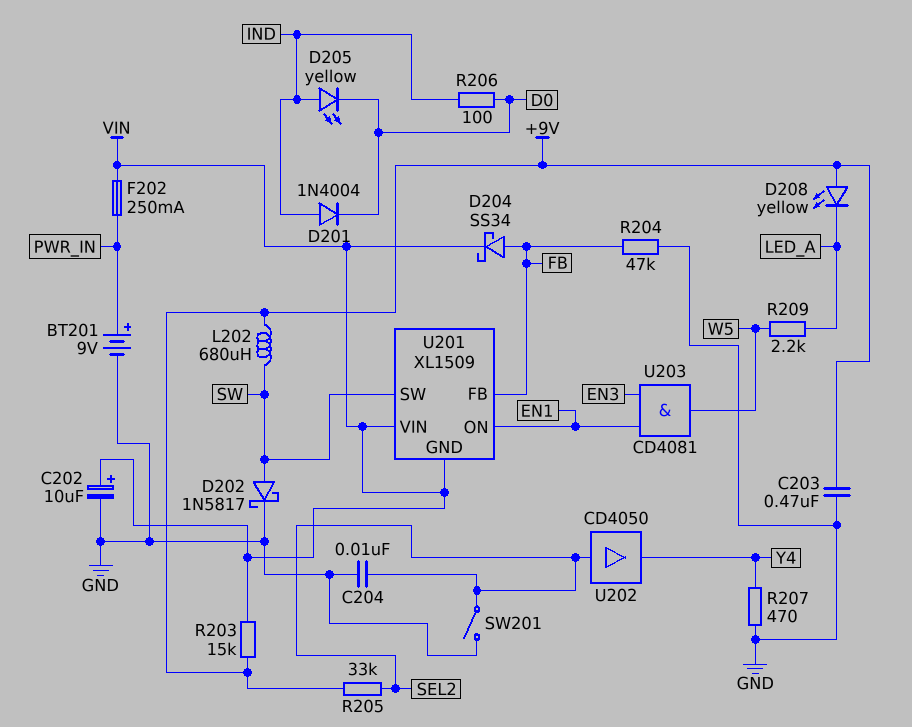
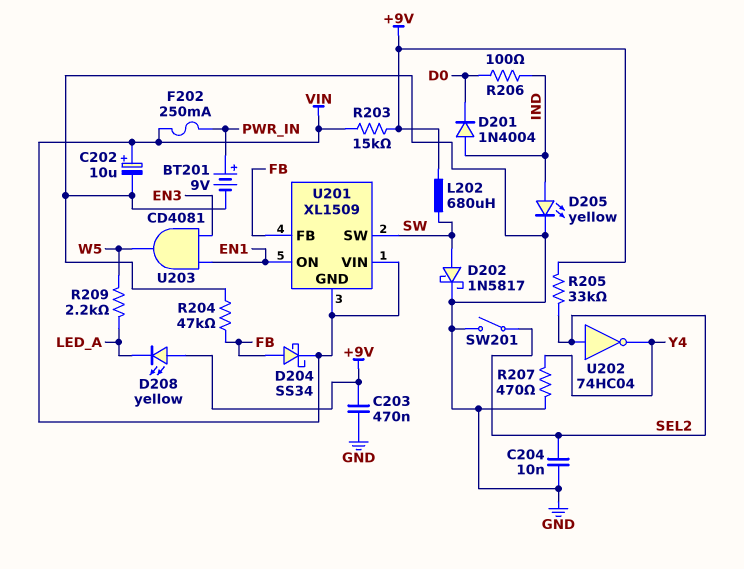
D205: LED yellow (A IND, K D0) -> LED yellow (A IND, K GND)
U202: buffer CD4050 (in SEL2, out Y4) -> NOT 74HC04 (in SEL2, out Y4)

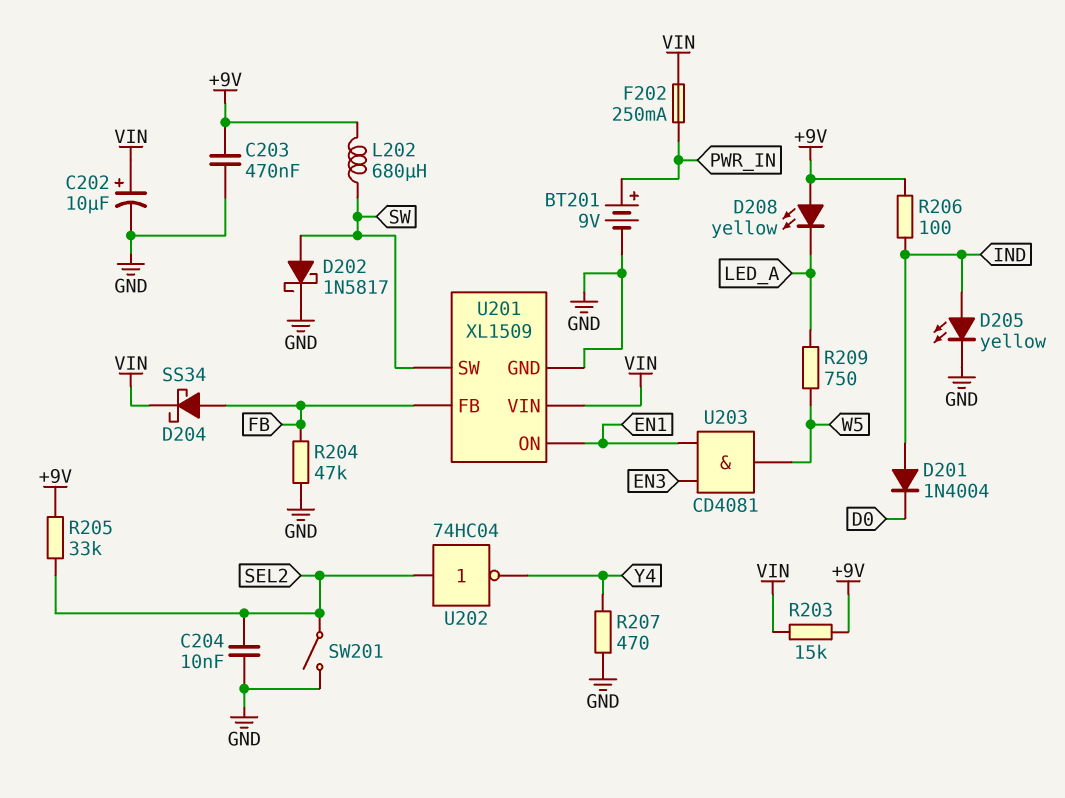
R206: 100 (D0, IND) -> 100 (+9V, IND)
R209: 2.2k (LED_A, W5) -> 750 (LED_A, W5)
U201 pin GND: VIN -> GND

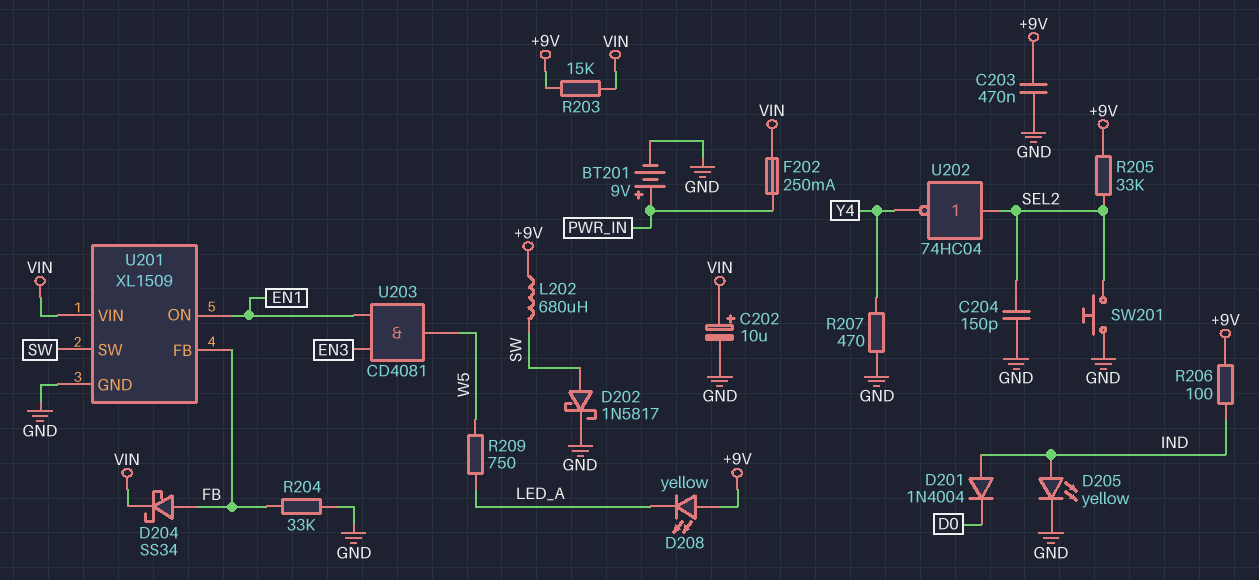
C204: 10nF (GND, SEL2) -> 150pF (GND, SEL2)
R204: 47k (FB, GND) -> 33k (FB, GND)
SW201: switch (GND, SEL2) -> button (GND, SEL2)

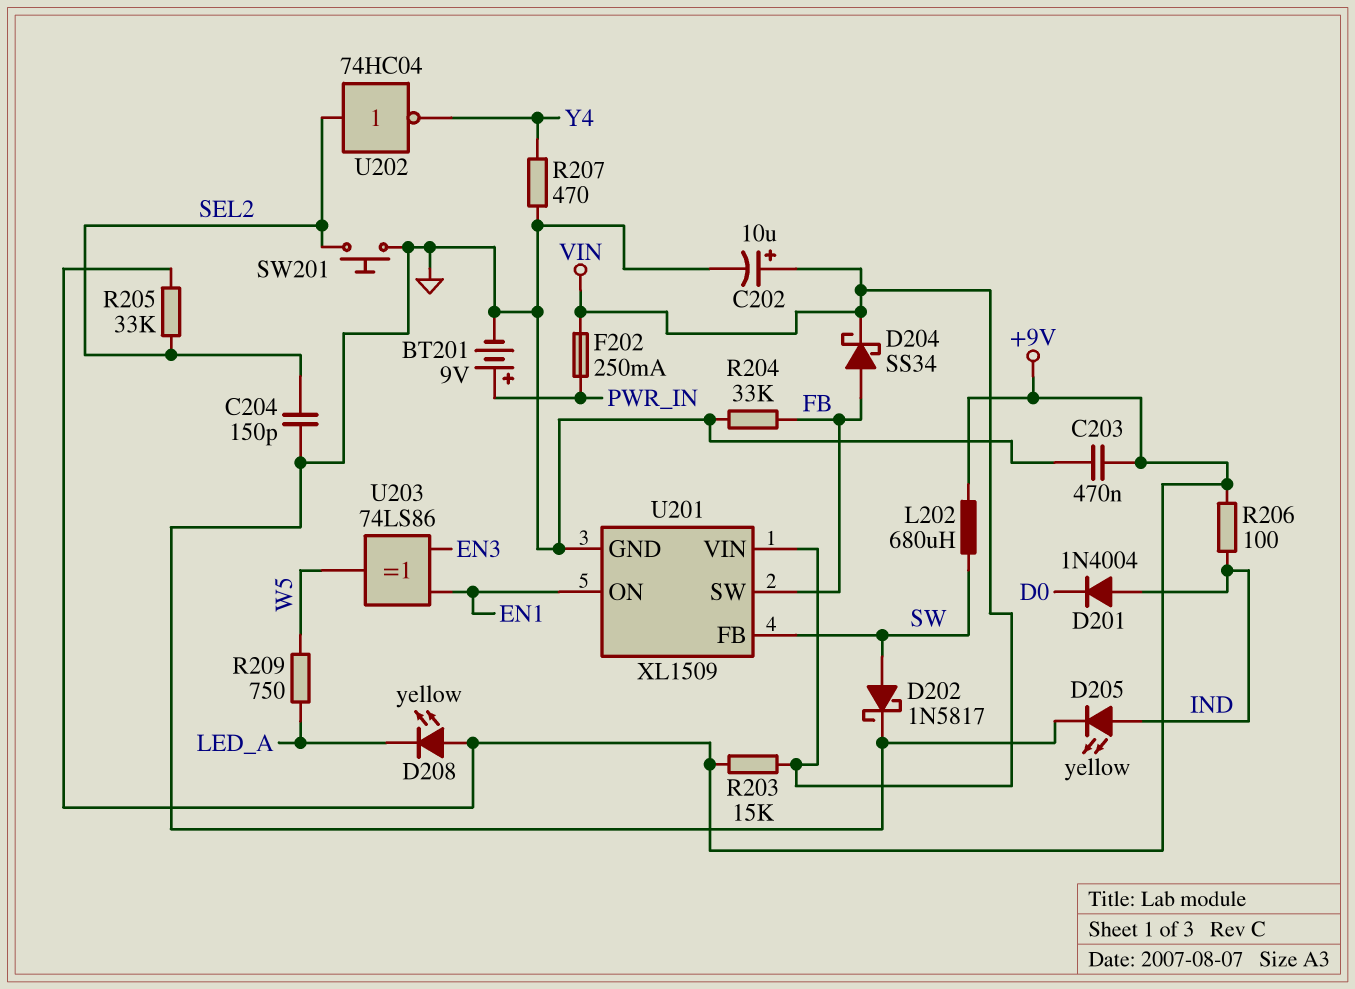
U201 pin FB: FB -> SW
U201 pin SW: SW -> FB
U203: AND CD4081 (in EN1, in EN3, out W5) -> XOR 74LS86 (in EN1, in EN3, out W5)

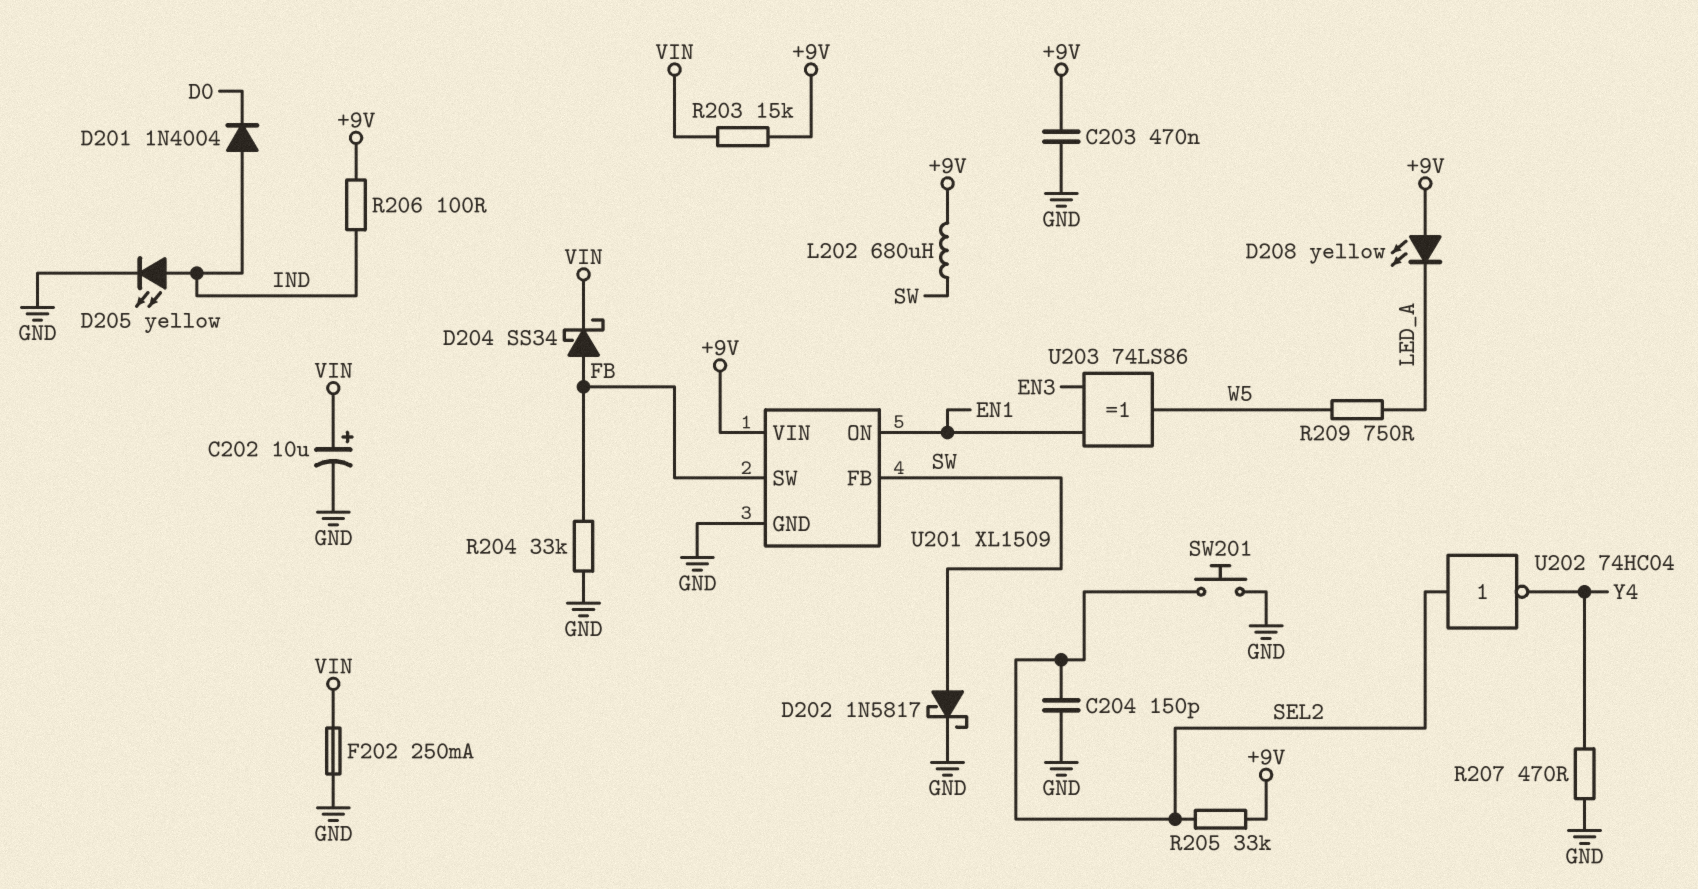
BT201: 9V (plus PWR_IN, minus GND) -> none
F202: 250mA (PWR_IN, VIN) -> 250mA (GND, VIN)
U201 pin VIN: VIN -> +9V

